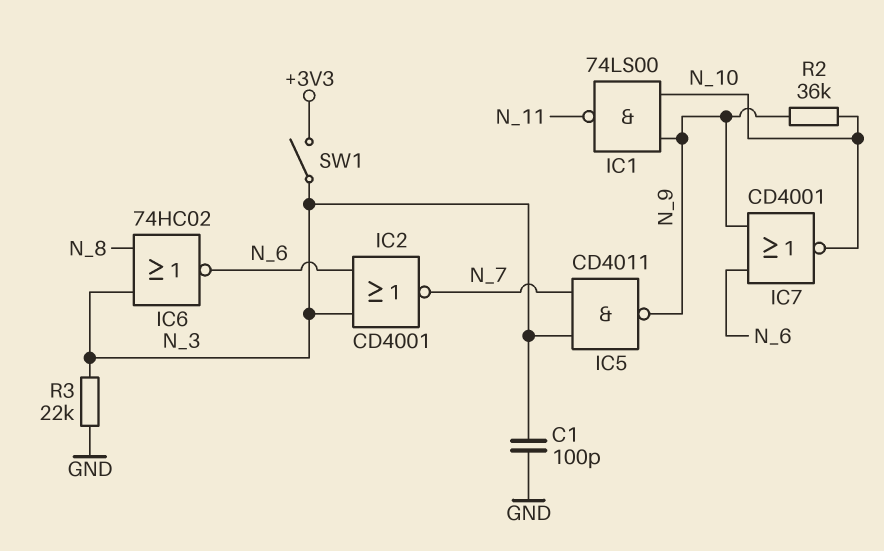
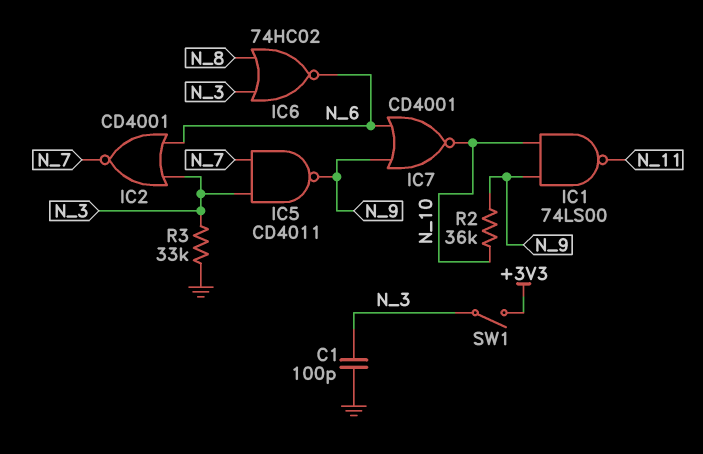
R3: 22k (GND, N_3) -> 33k (GND, N_3)

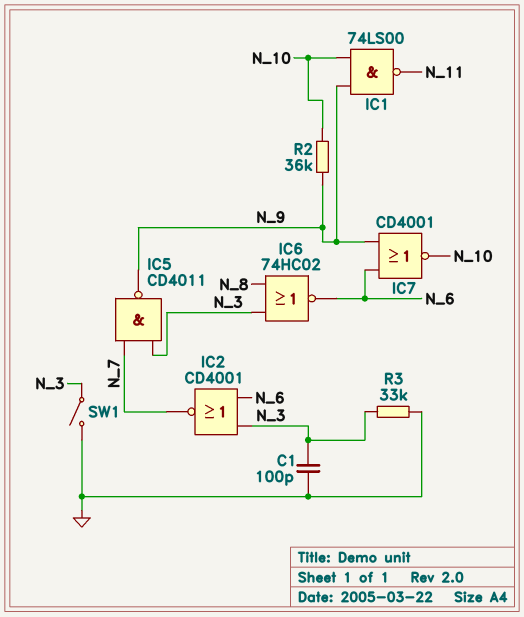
SW1: switch (+3V3, N_3) -> switch (GND, N_3)

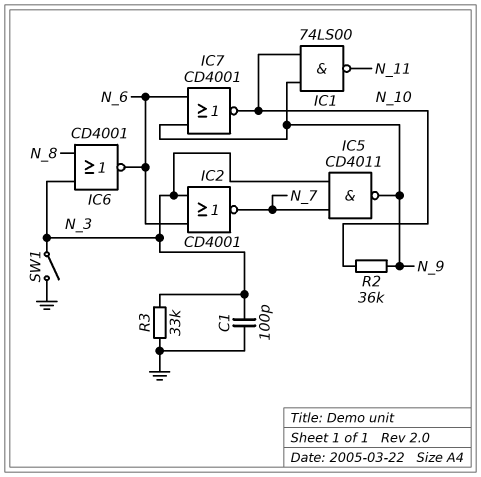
IC6: NOR 74HC02 (in N_3, in N_8, out N_6) -> NOR CD4001 (in N_3, in N_8, out N_6)

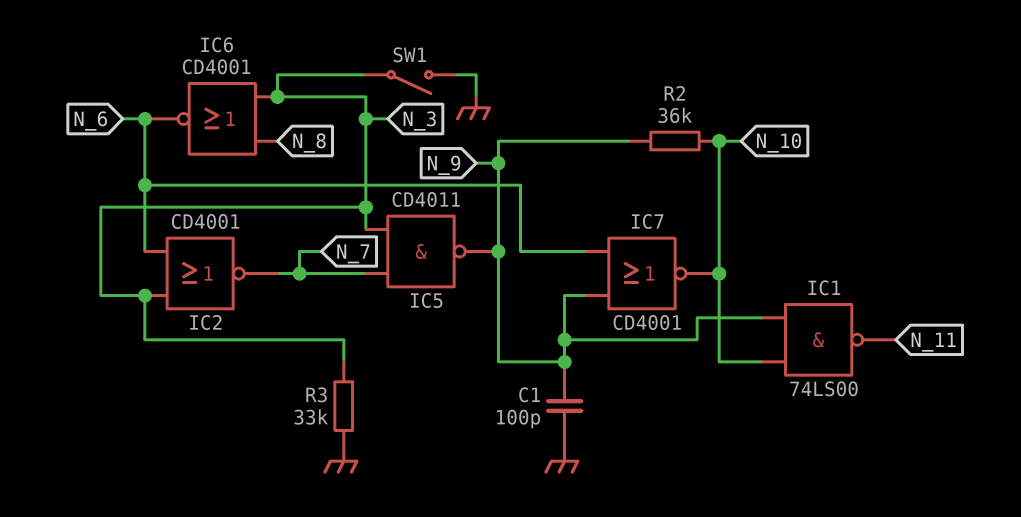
C1: 100pF (GND, N_3) -> 100pF (GND, N_9)

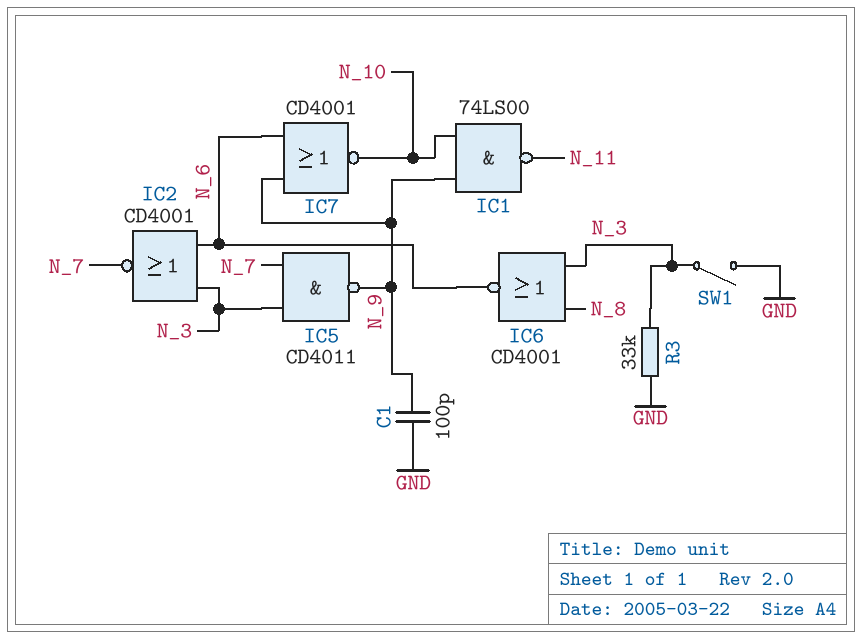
R2: 36k (N_9, N_10) -> none

